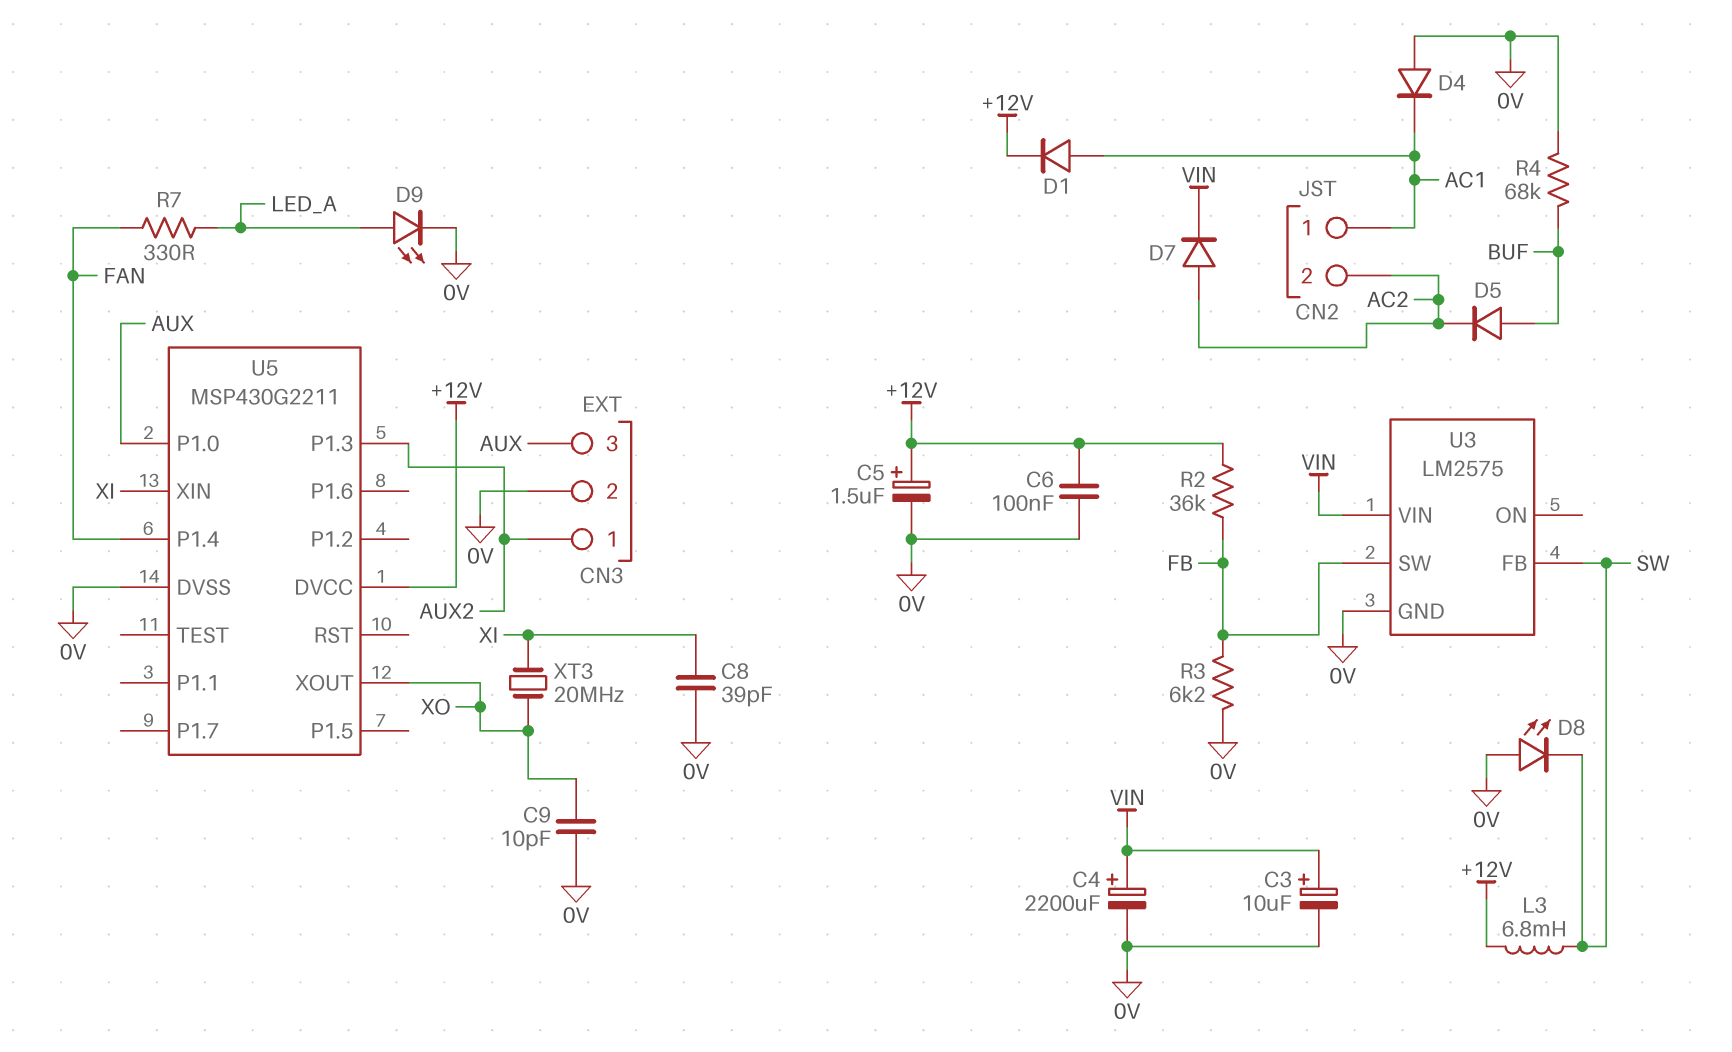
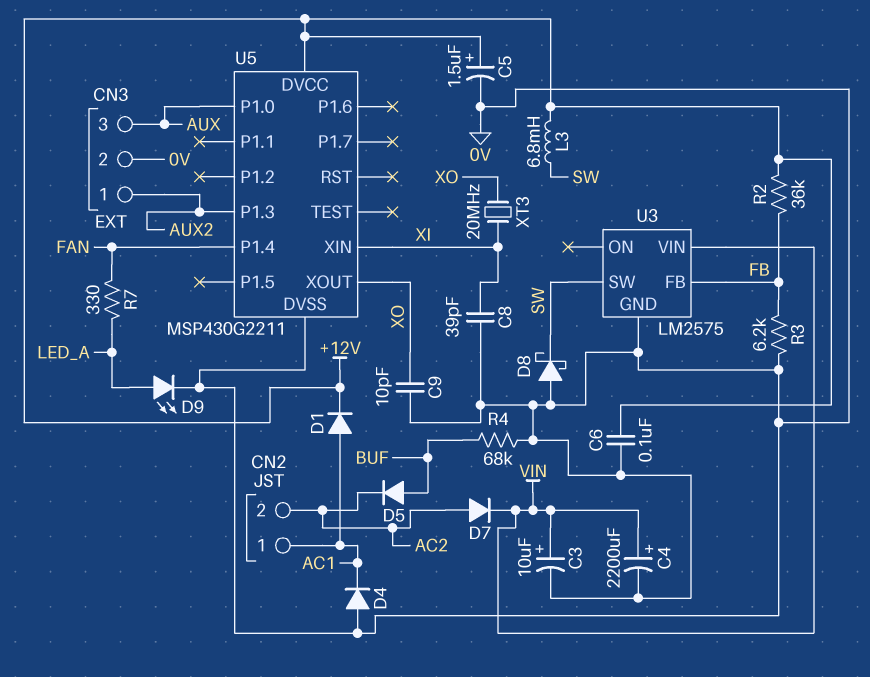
D8: LED (A 0V, K SW) -> schottky (A 0V, K SW)
U3 pin FB: SW -> FB
U3 pin SW: FB -> SW

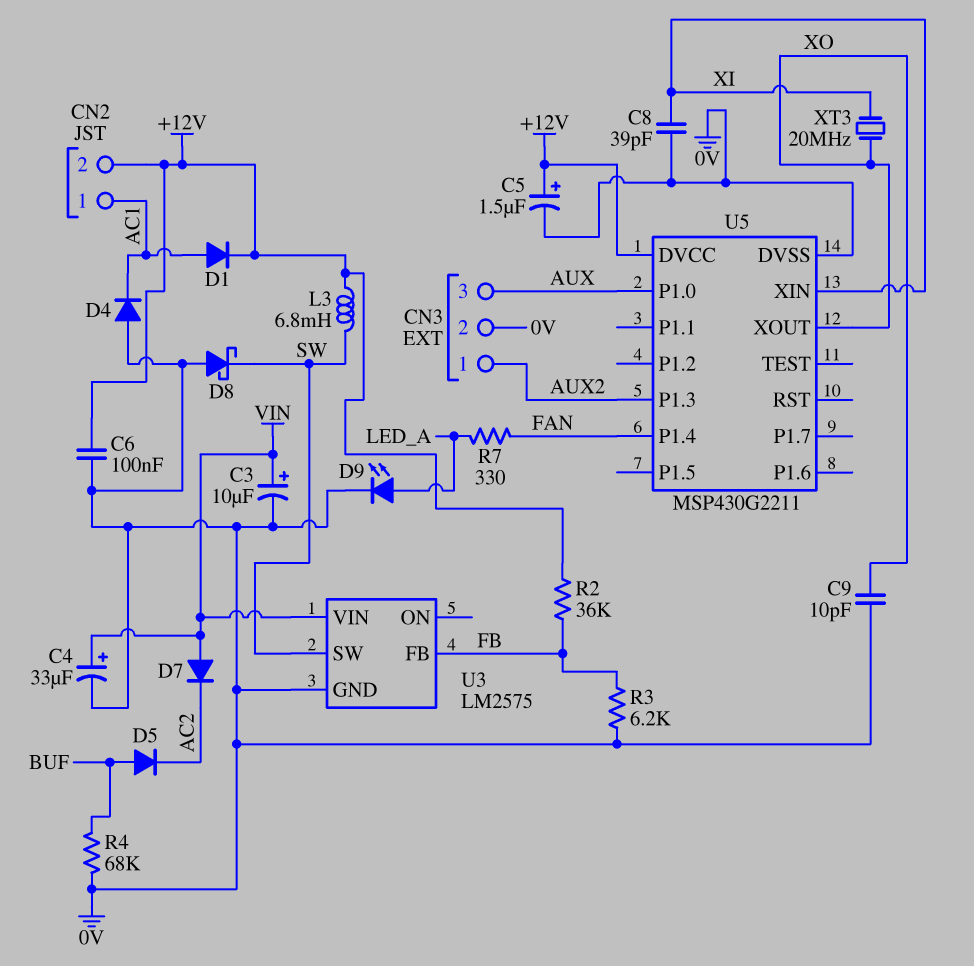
C4: 2200uF (plus VIN, minus 0V) -> 33uF (plus VIN, minus 0V)
CN2 pin 2: AC2 -> +12V
D7: diode (A AC2, K VIN) -> diode (A VIN, K AC2)

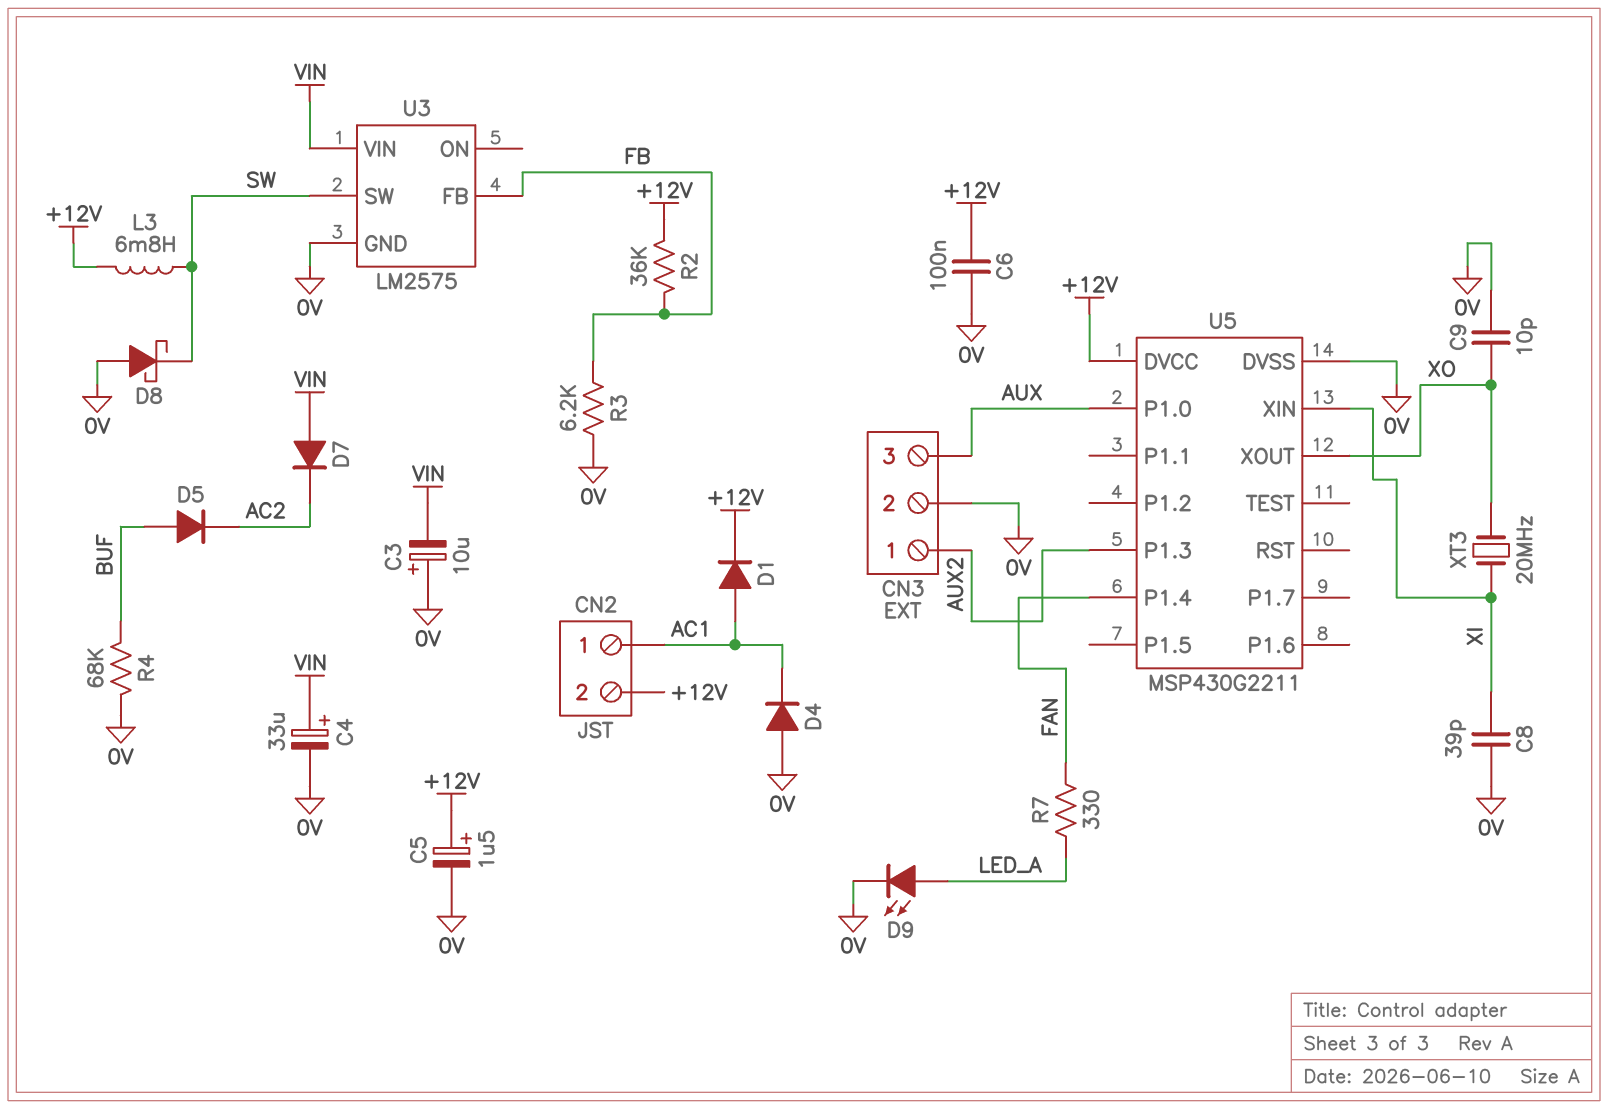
C3: 10uF (plus VIN, minus 0V) -> 10uF (plus 0V, minus VIN)

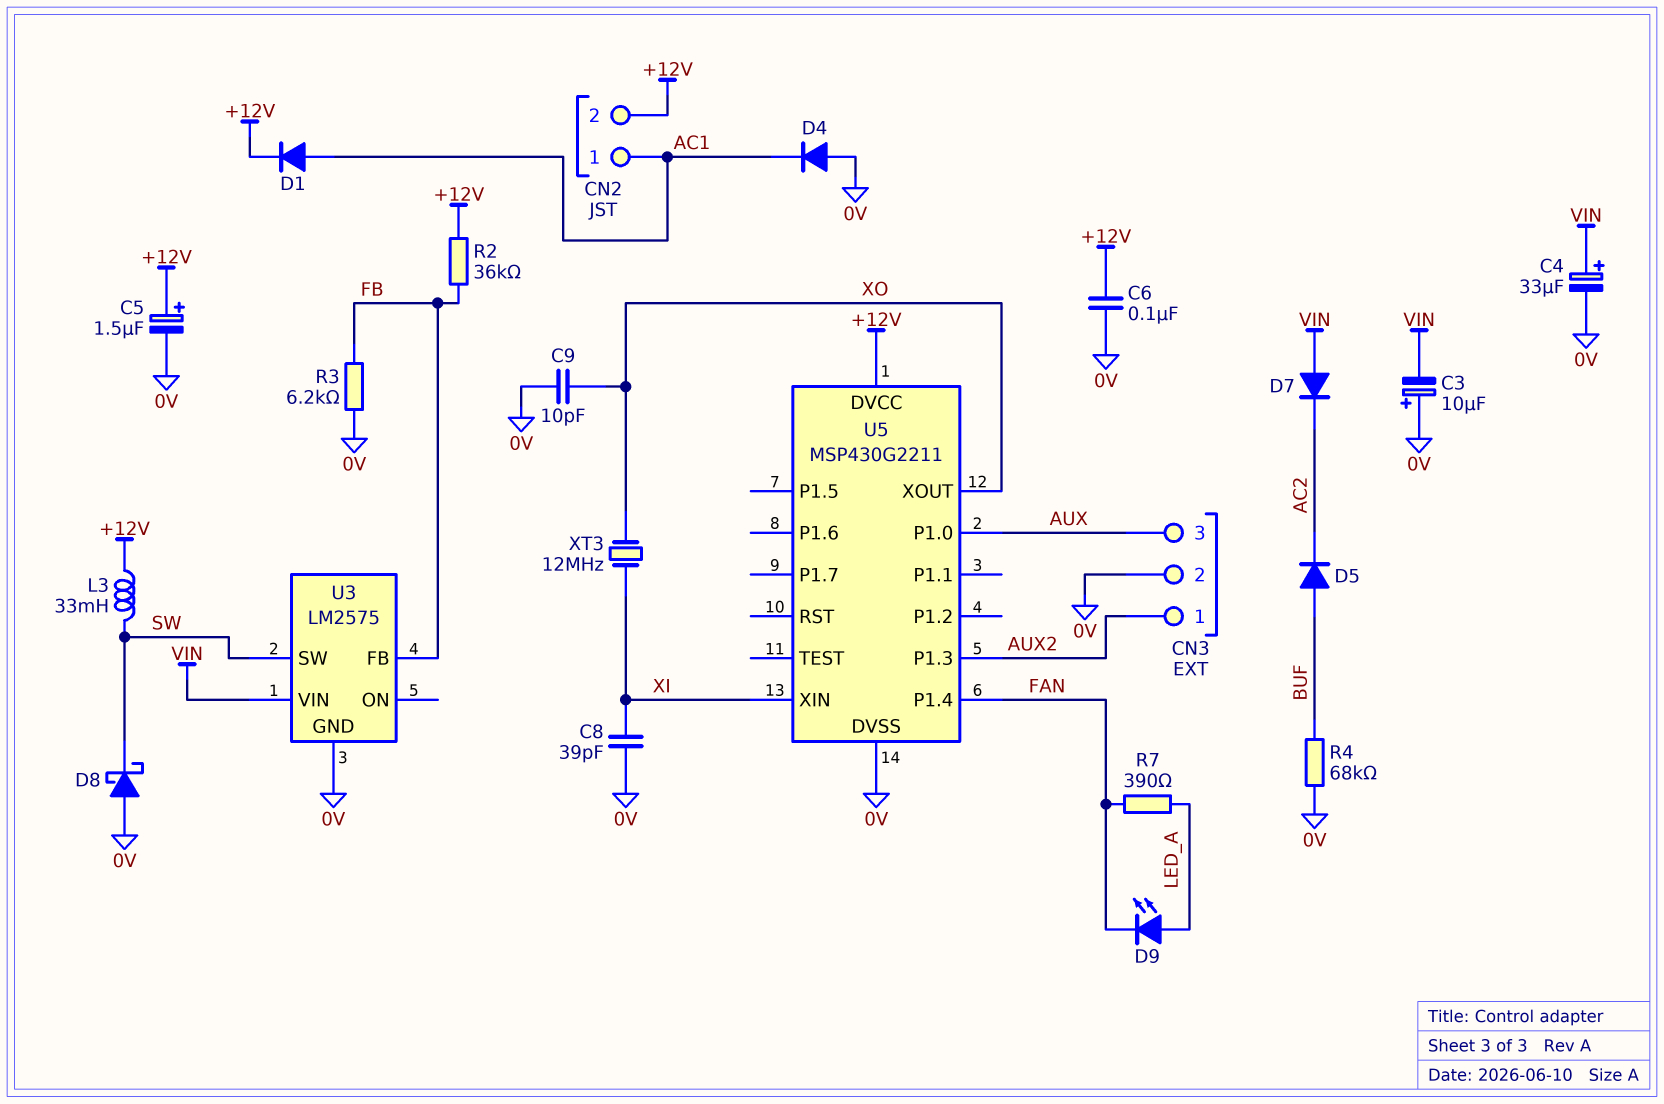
D9: LED (A LED_A, K 0V) -> LED (A LED_A, K FAN)
L3: 6.8mH (+12V, SW) -> 33mH (+12V, SW)
R7: 330 (FAN, LED_A) -> 390 (FAN, LED_A)
XT3: 20MHz (XI, XO) -> 12MHz (XI, XO)

